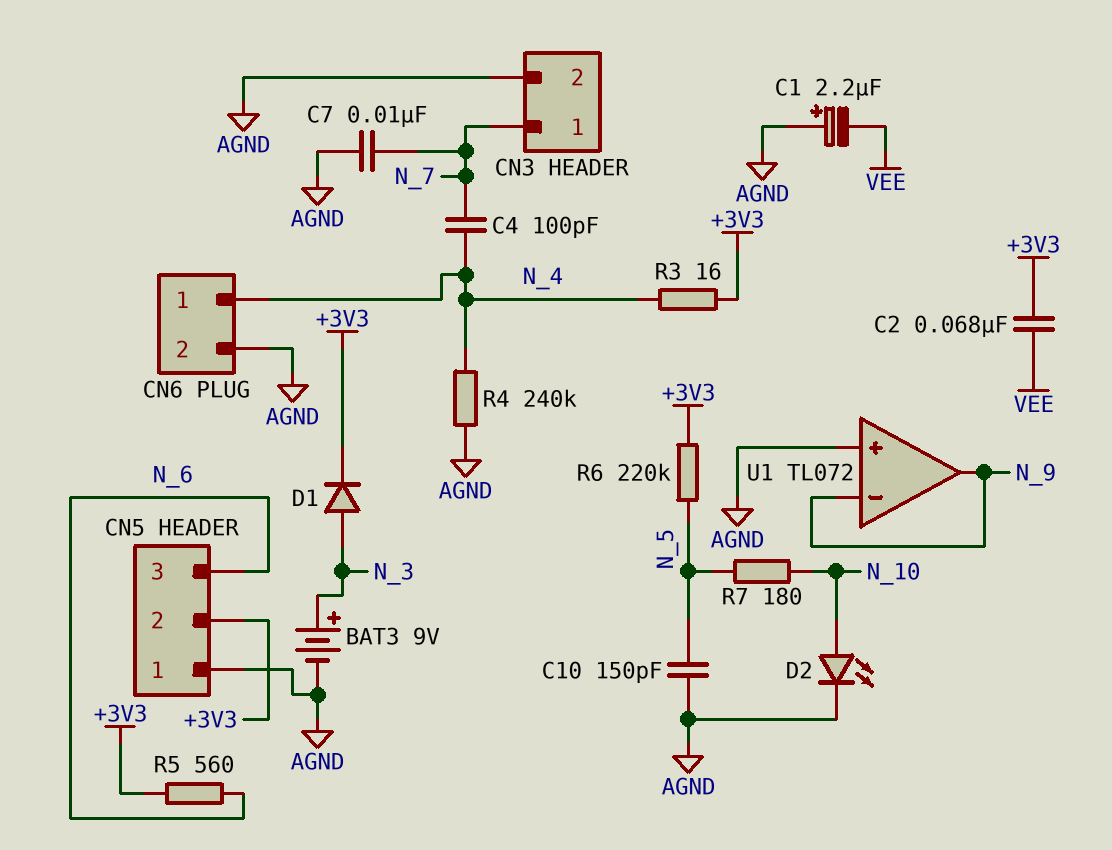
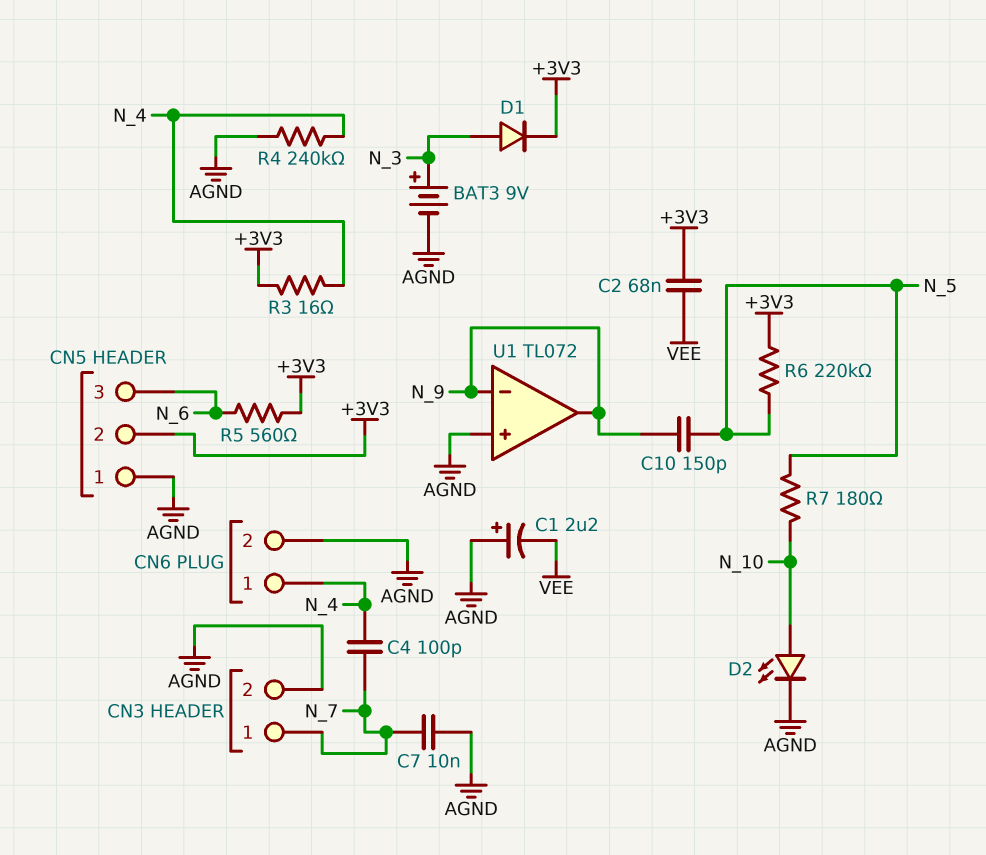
C10: 150pF (AGND, N_5) -> 150pF (N_5, N_9)

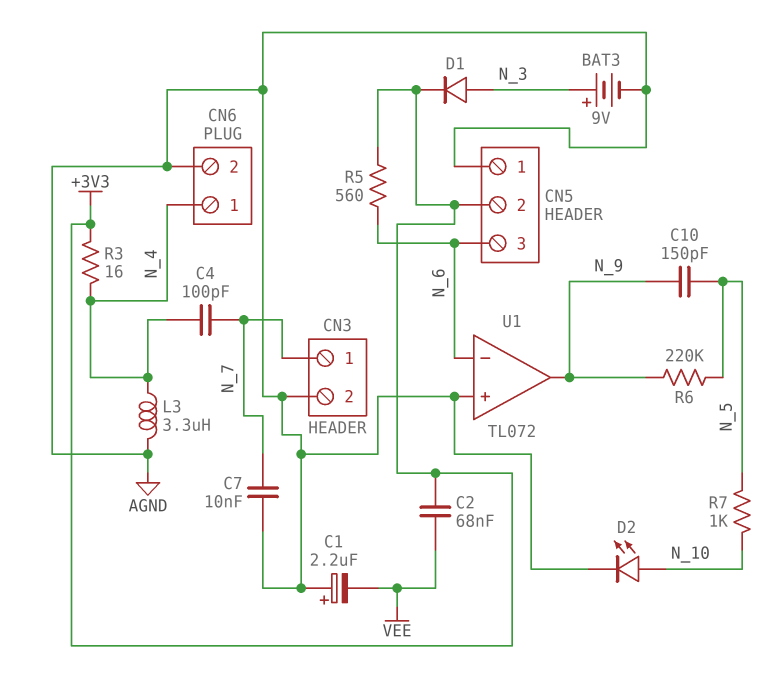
L3: none -> 3.3uH (AGND, N_4)
R4: 240k (AGND, N_4) -> none
R6: 220k (+3V3, N_5) -> 220k (N_5, N_9)
R7: 180 (N_5, N_10) -> 1k (N_5, N_10)
U1 pin in-: N_9 -> N_6

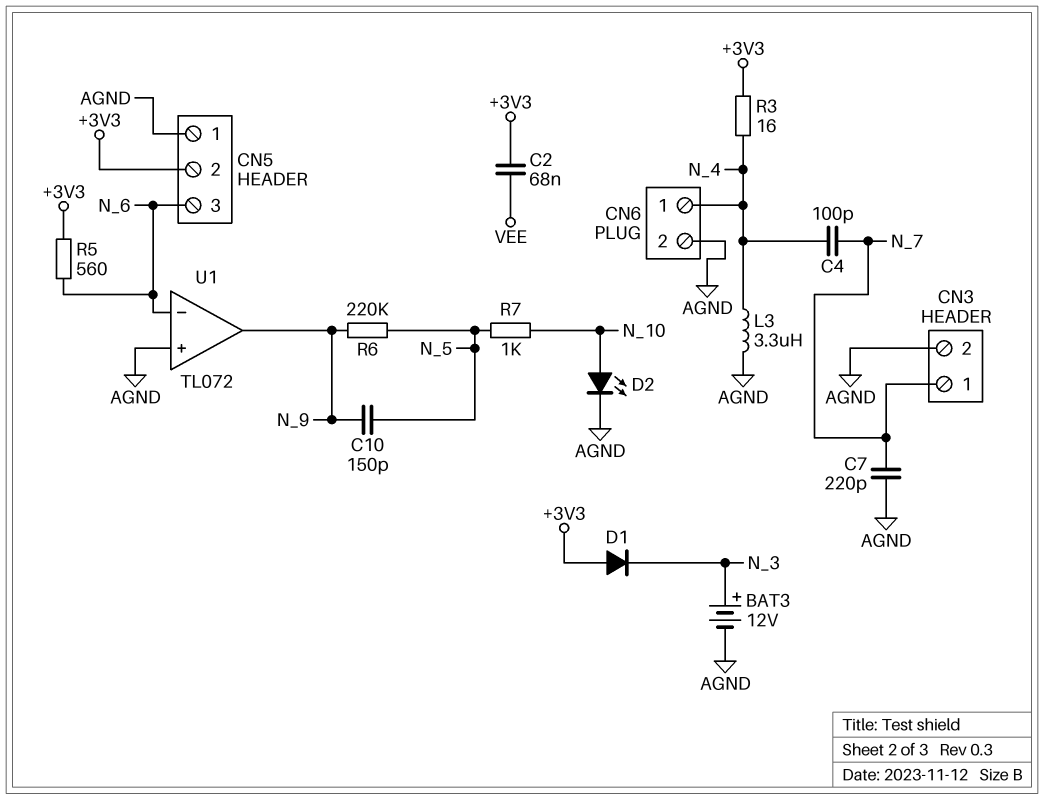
BAT3: 9V (plus N_3, minus AGND) -> 12V (plus N_3, minus AGND)
C1: 2.2uF (plus AGND, minus VEE) -> none
C7: 10nF (AGND, N_7) -> 220pF (AGND, N_7)
D1: diode (A N_3, K +3V3) -> diode (A +3V3, K N_3)

